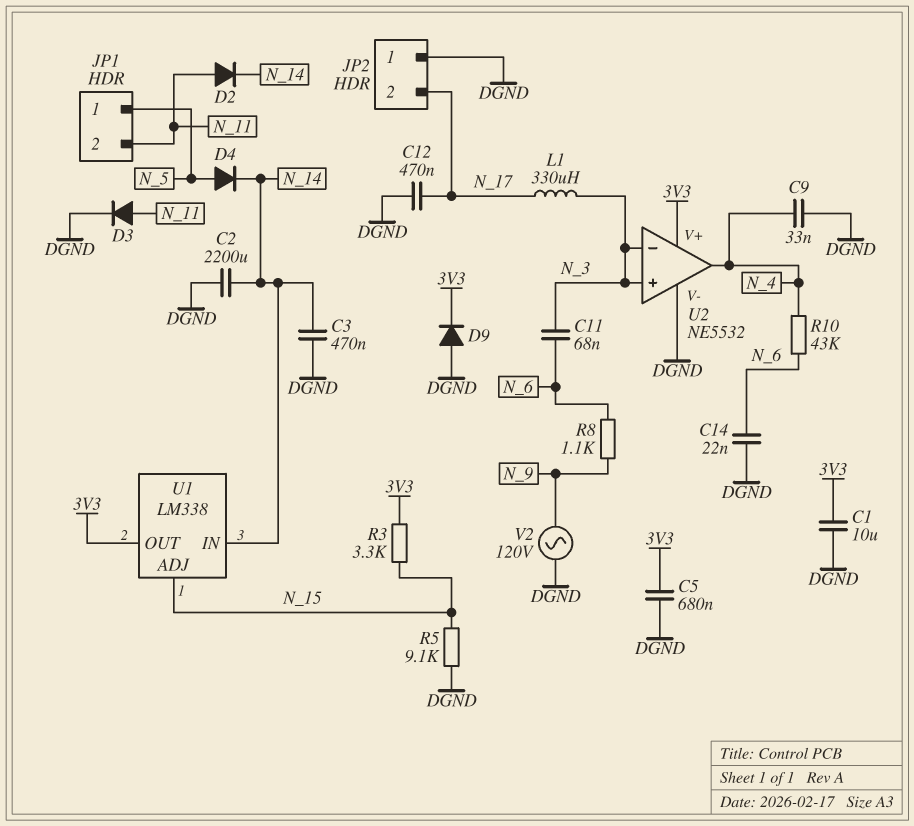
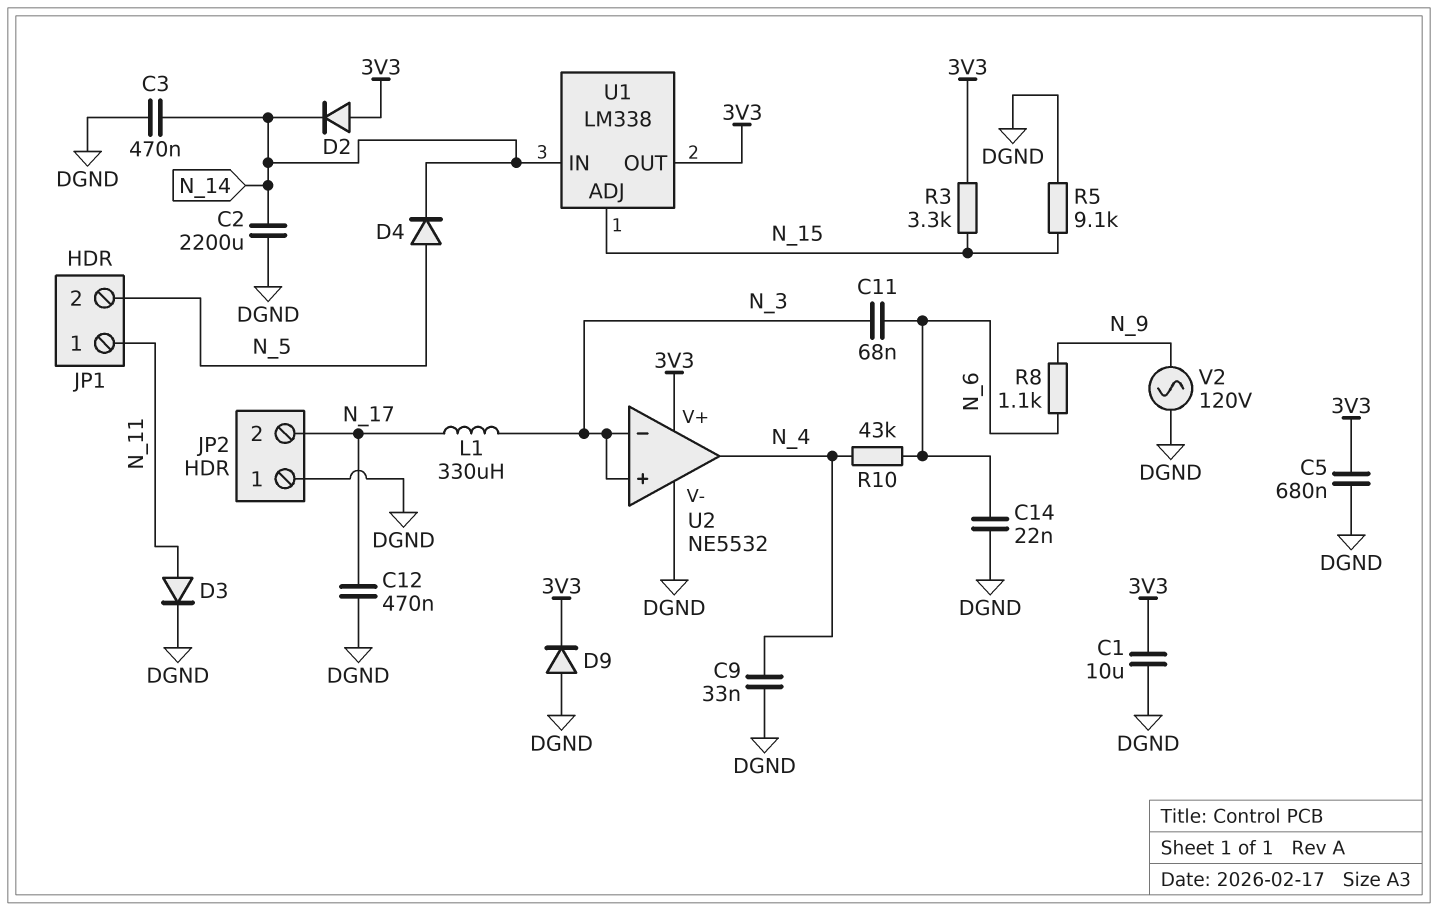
D2: diode (A N_11, K N_14) -> diode (A 3V3, K N_14)
JP1 pin 1: N_5 -> N_11
JP1 pin 2: N_11 -> N_5

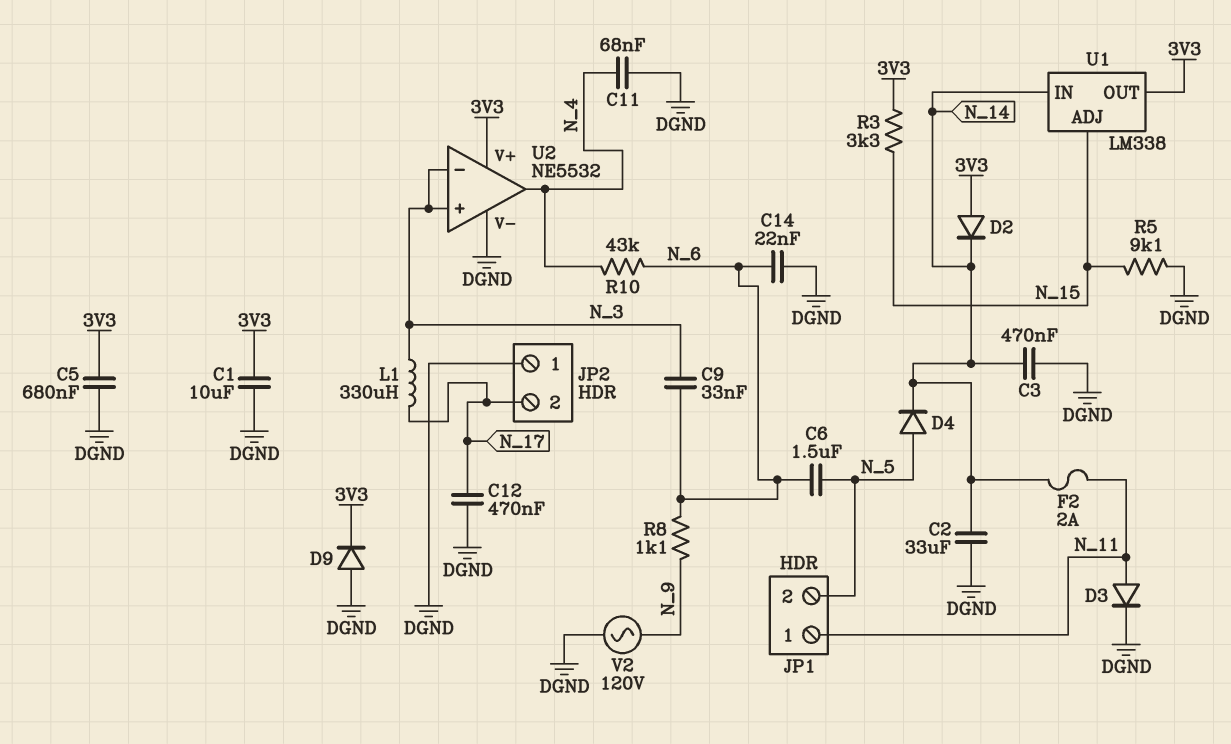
C2: 2200uF (DGND, N_14) -> 33uF (DGND, N_14)
C6: none -> 1.5uF (N_5, N_6)
C9: 33nF (DGND, N_4) -> 33nF (N_3, N_6)
C11: 68nF (N_3, N_6) -> 68nF (DGND, N_4)
F2: none -> 2A (N_11, N_14)

